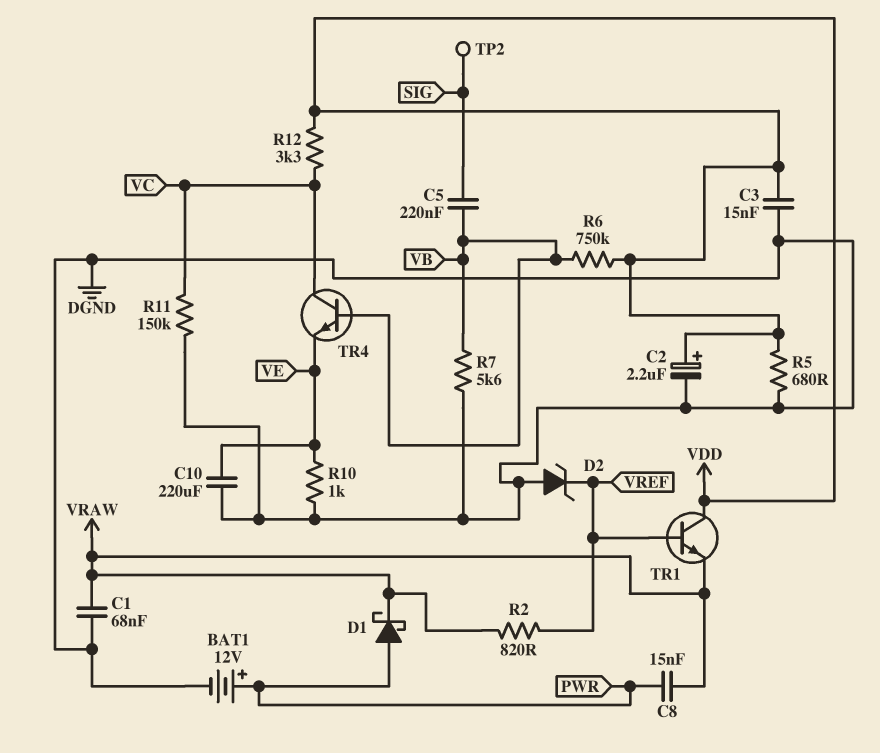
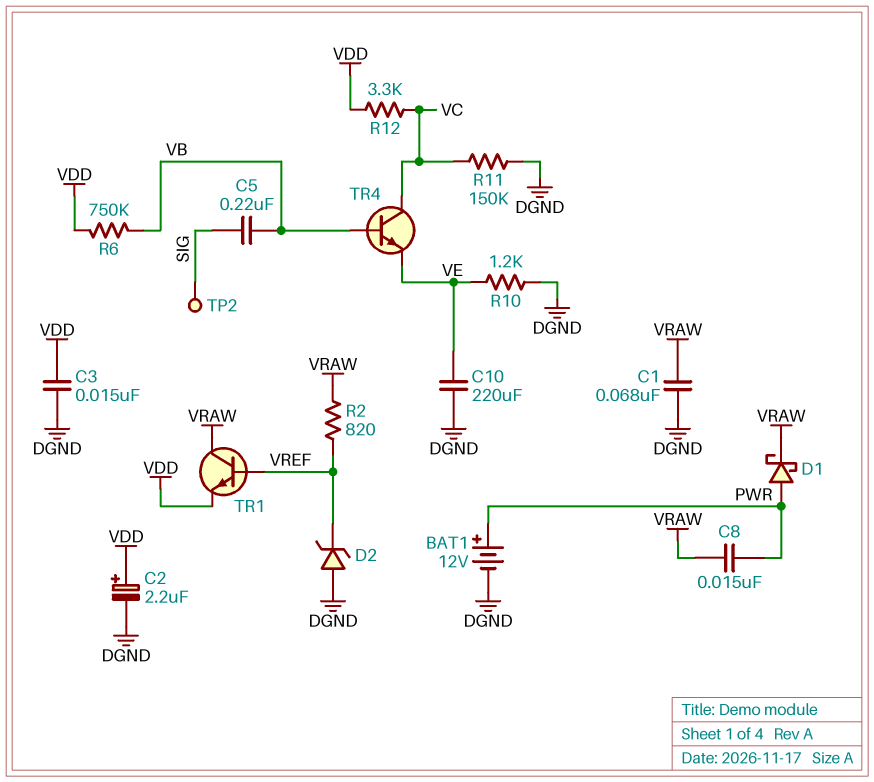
R5: 680 (DGND, VDD) -> none
R7: 5.6k (DGND, VB) -> none
R10: 1k (DGND, VE) -> 1.2k (DGND, VE)
TR1: NPN (B VREF, C VDD, E VRAW) -> NPN (B VREF, C VRAW, E VDD)

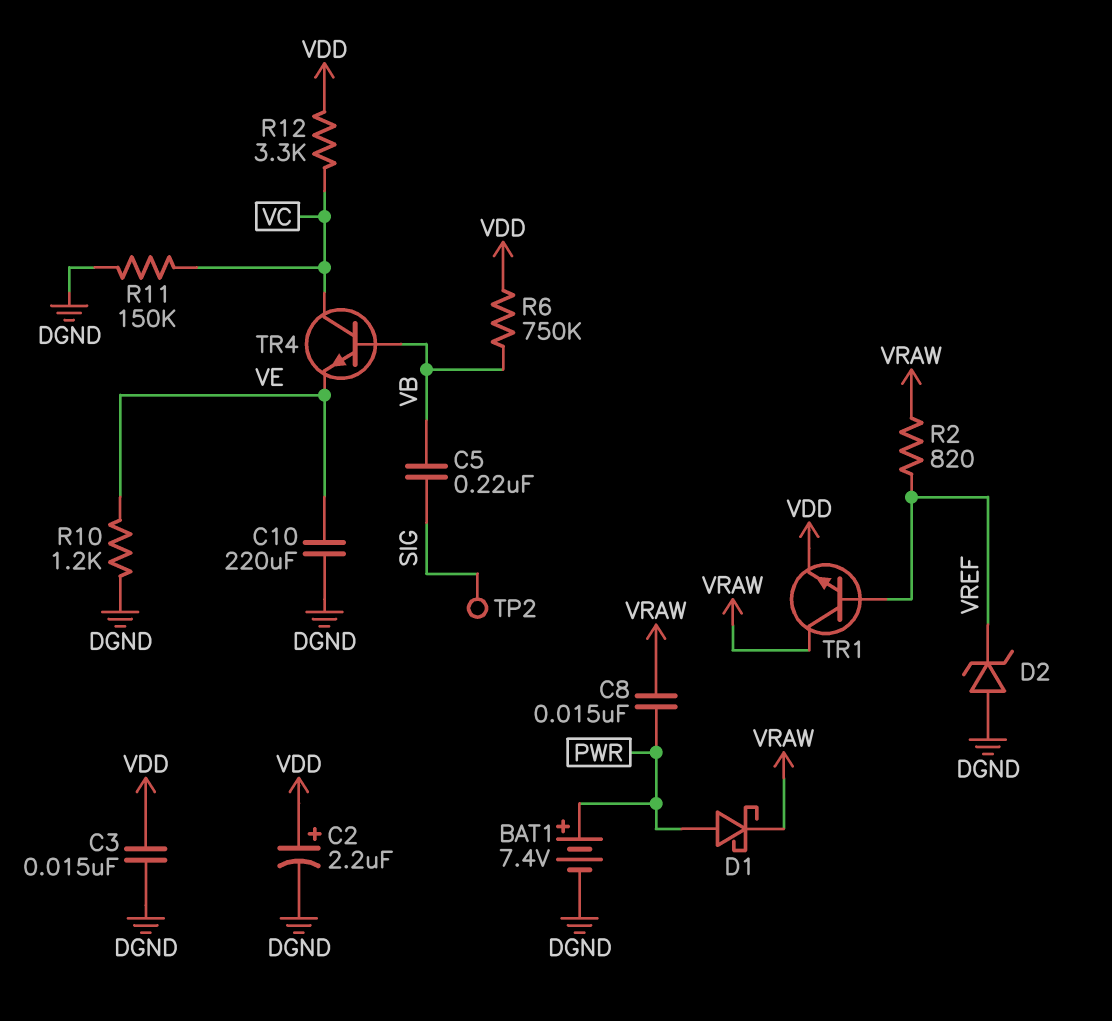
BAT1: 12V (plus PWR, minus DGND) -> 7.4V (plus PWR, minus DGND)
C1: 68nF (DGND, VRAW) -> none

